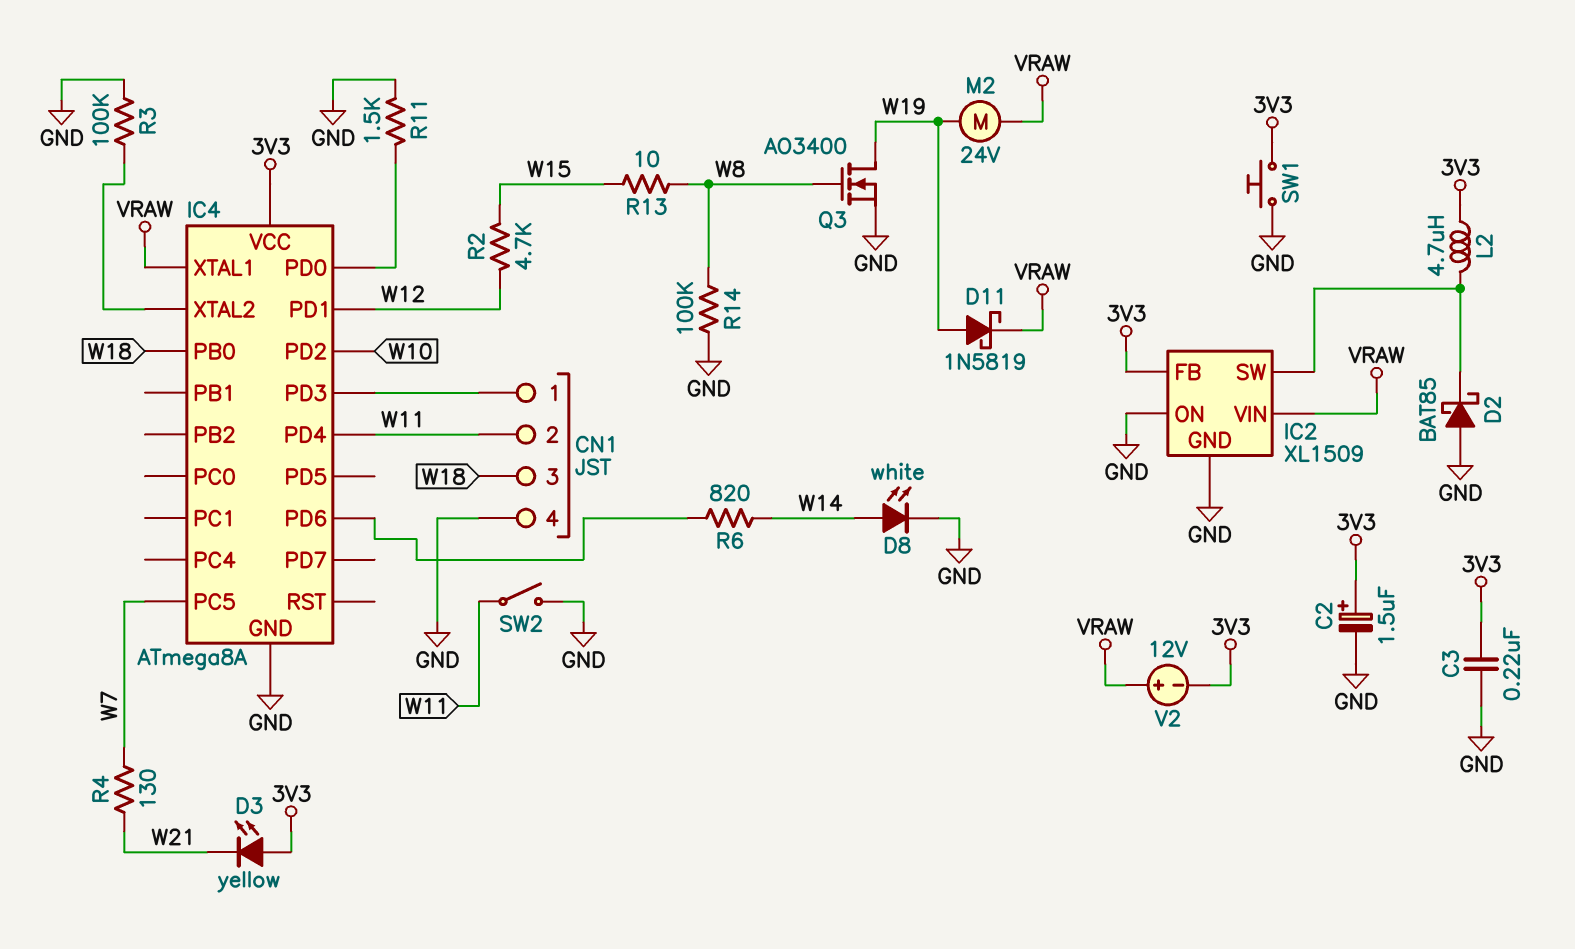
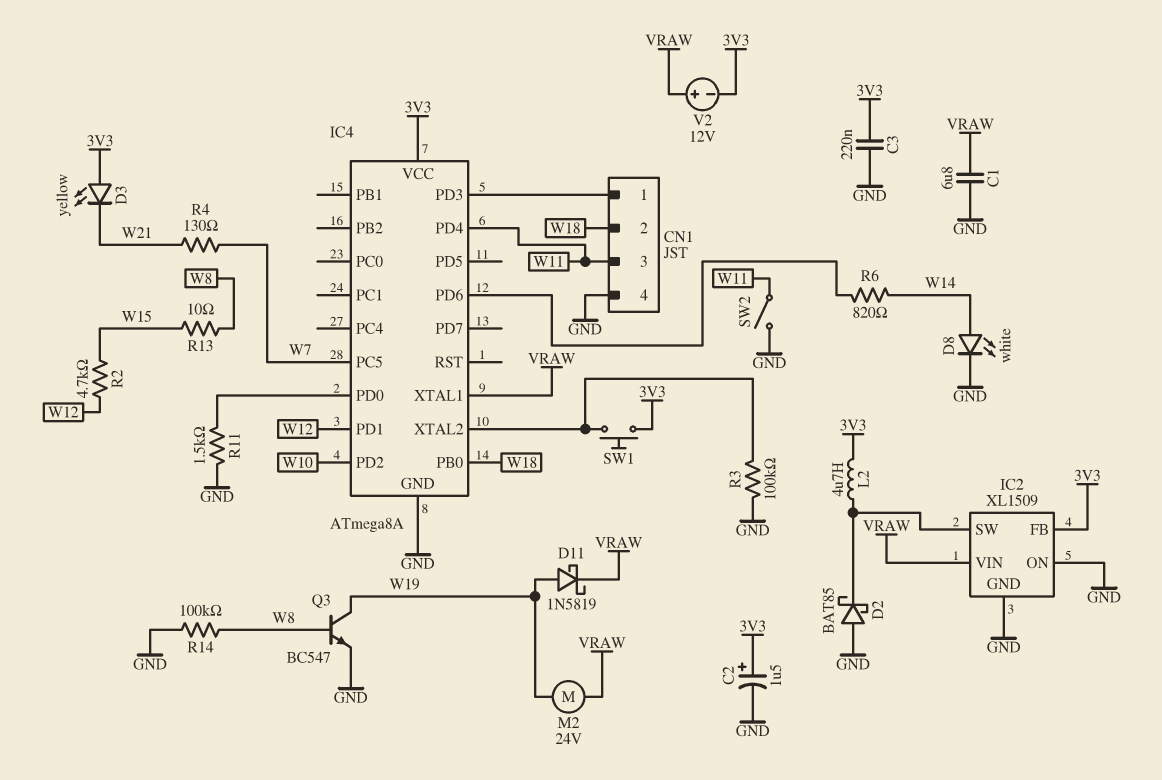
C1: none -> 6.8uF (GND, VRAW)
CN1 pin 2: W11 -> W18
CN1 pin 3: W18 -> W11
Q3: NMOS AO3400 (G W8, D W19, S GND) -> NPN BC547 (B W8, C W19, E GND)
SW1: button (3V3, GND) -> button (3V3, IC4/XTAL2)

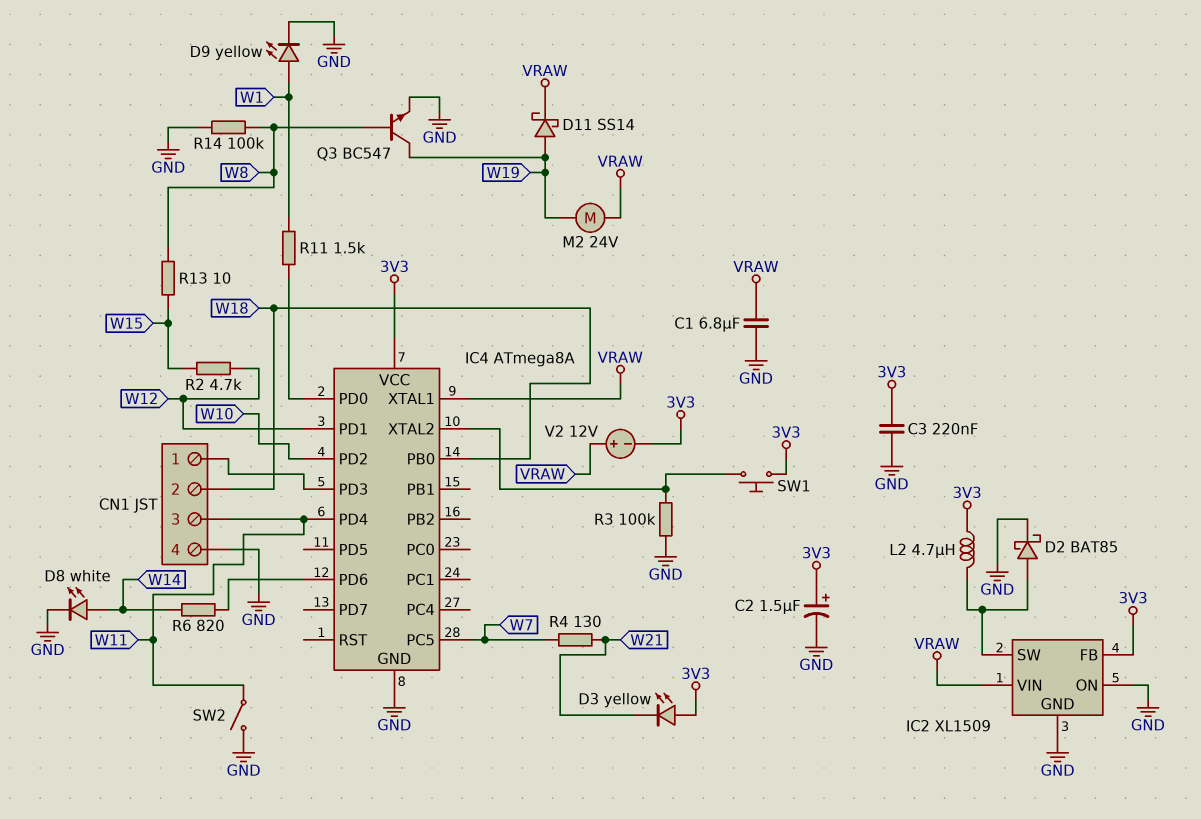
D2: schottky BAT85 (A GND, K IC2/SW) -> schottky BAT85 (A IC2/SW, K GND)
D9: none -> LED yellow (A W1, K GND)
D11: schottky 1N5819 (A W19, K VRAW) -> schottky SS14 (A W19, K VRAW)
R11: 1.5k (GND, IC4/PD0) -> 1.5k (IC4/PD0, W1)

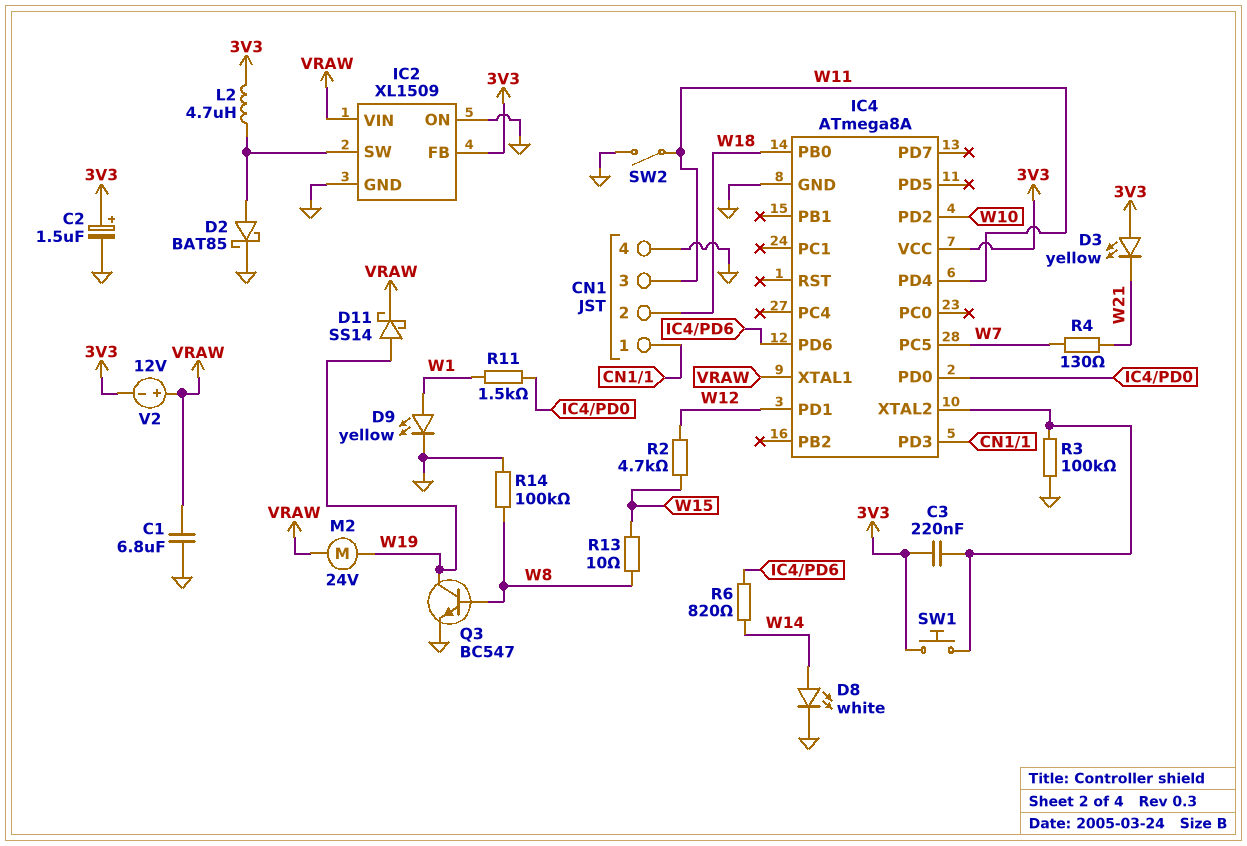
C3: 220nF (3V3, GND) -> 220nF (3V3, IC4/XTAL2)

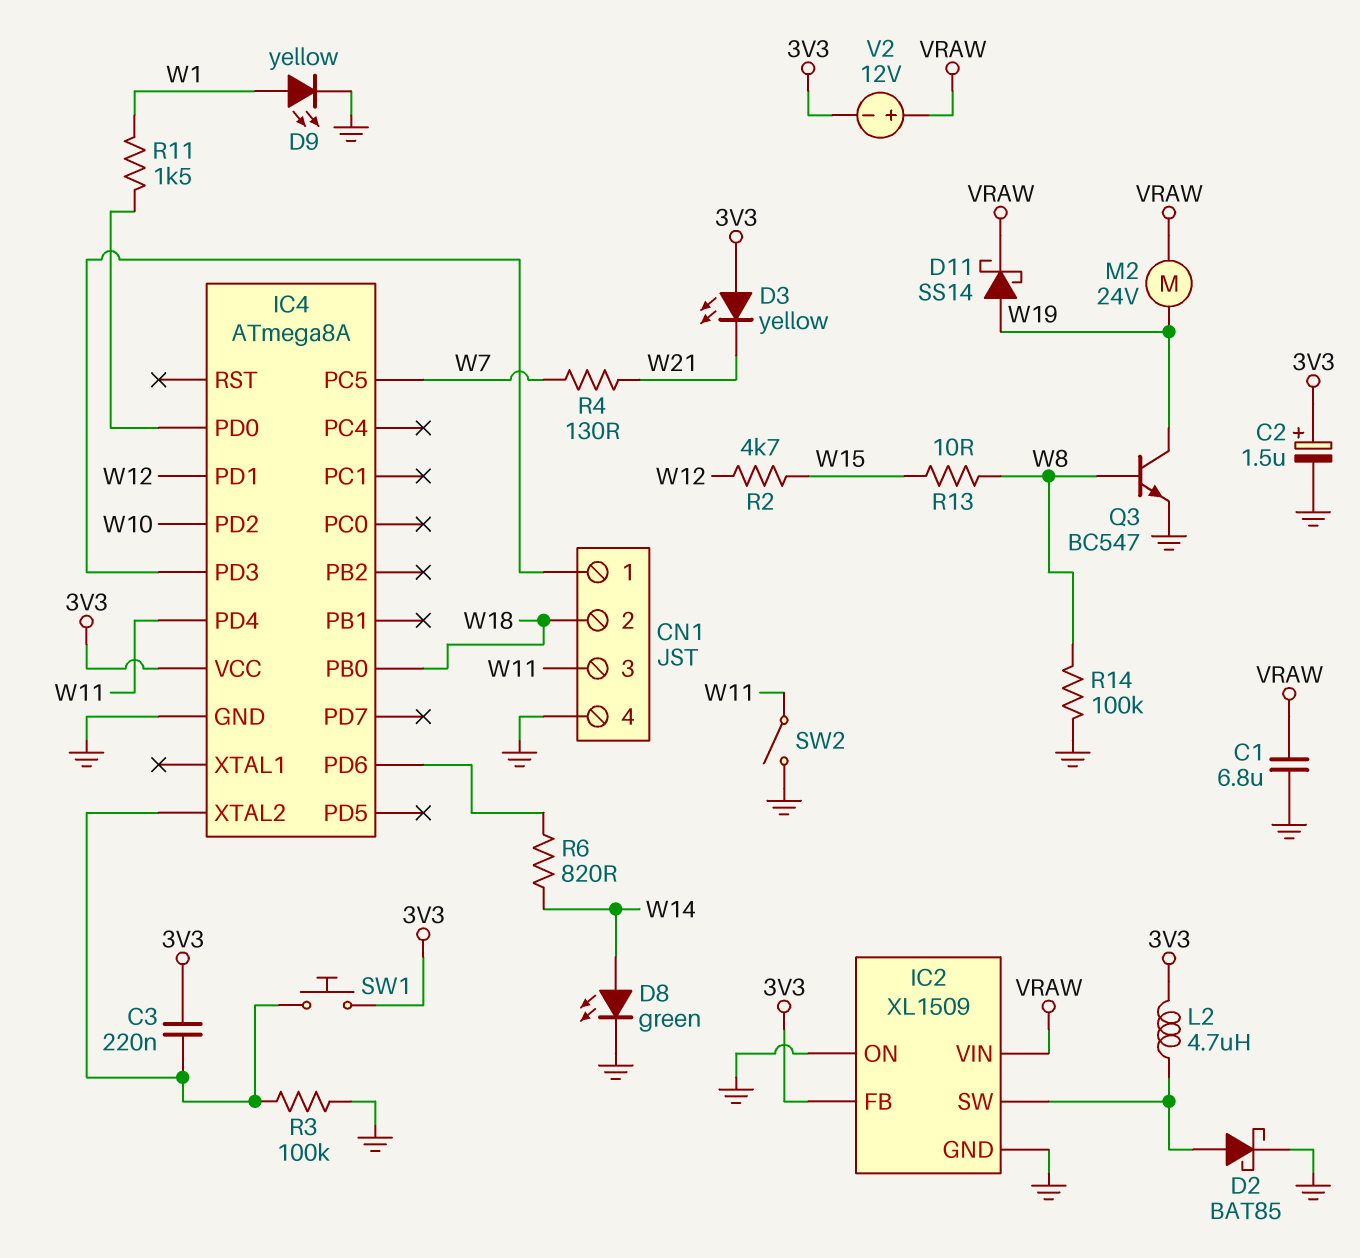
D8: LED white (A W14, K GND) -> LED green (A W14, K GND)
IC4 pin XTAL1: VRAW -> none

